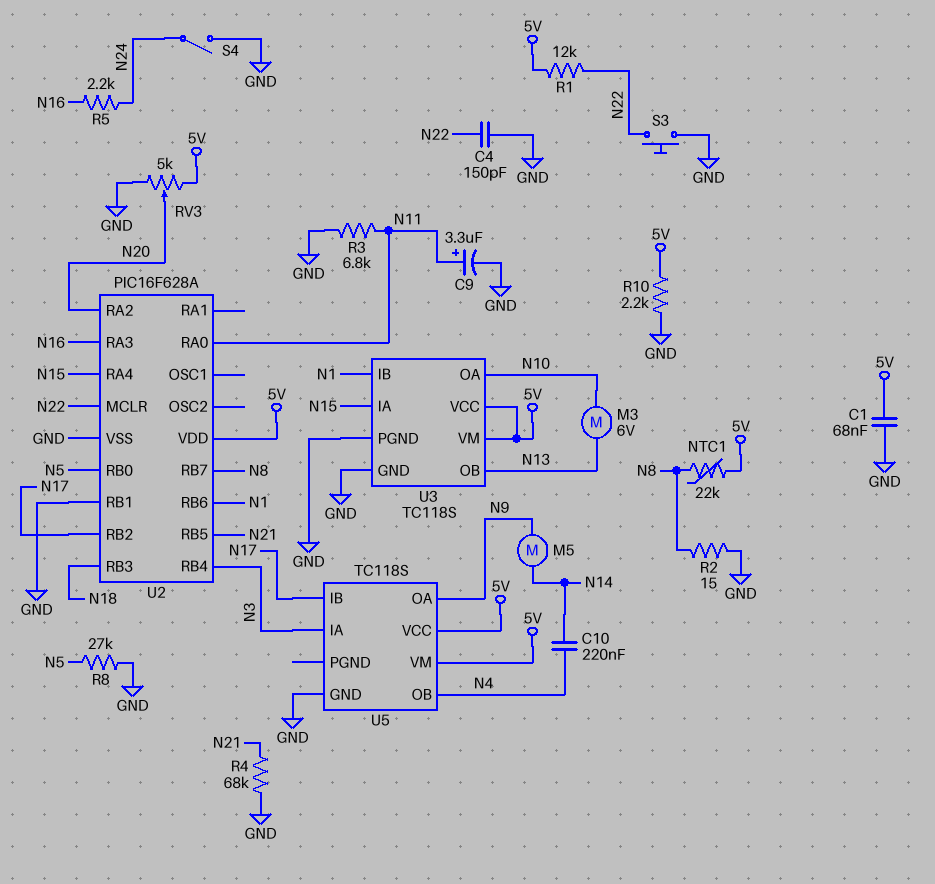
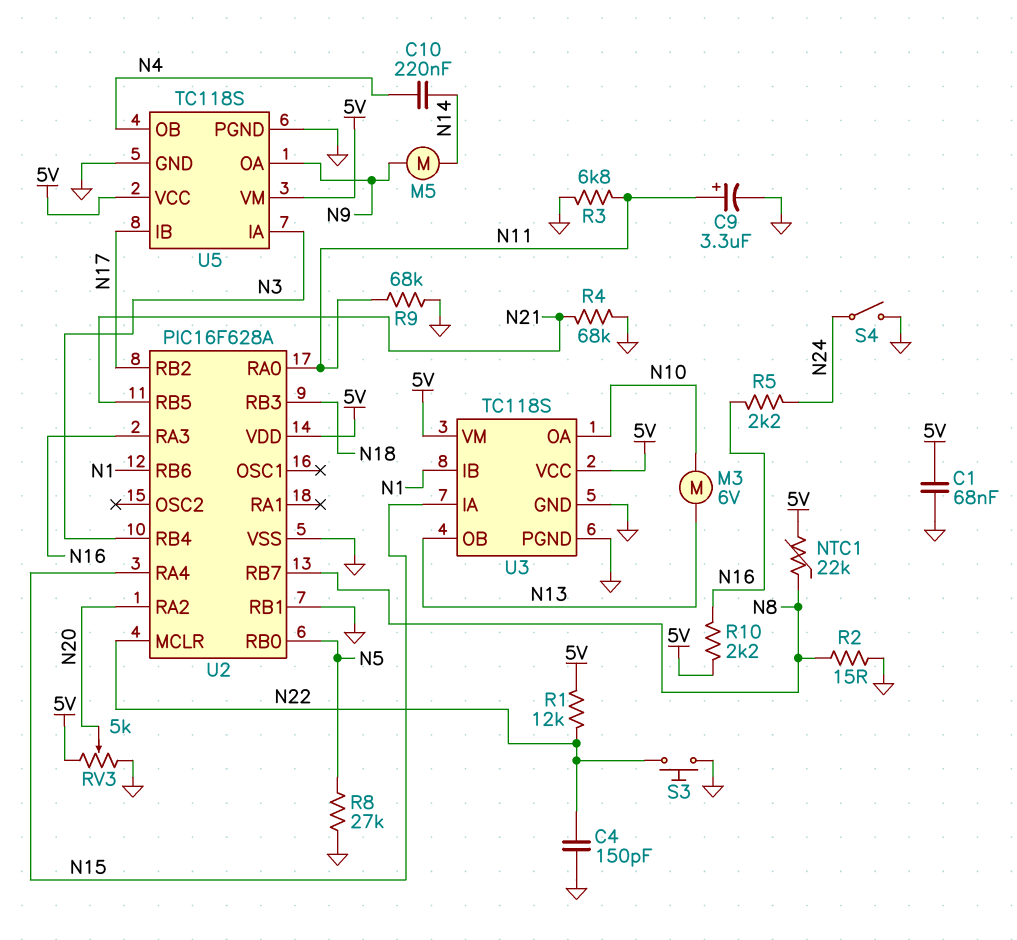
R9: none -> 68k (GND, N11)
R10: 2.2k (5V, GND) -> 2.2k (5V, N16)
U5 pin PGND: none -> GND

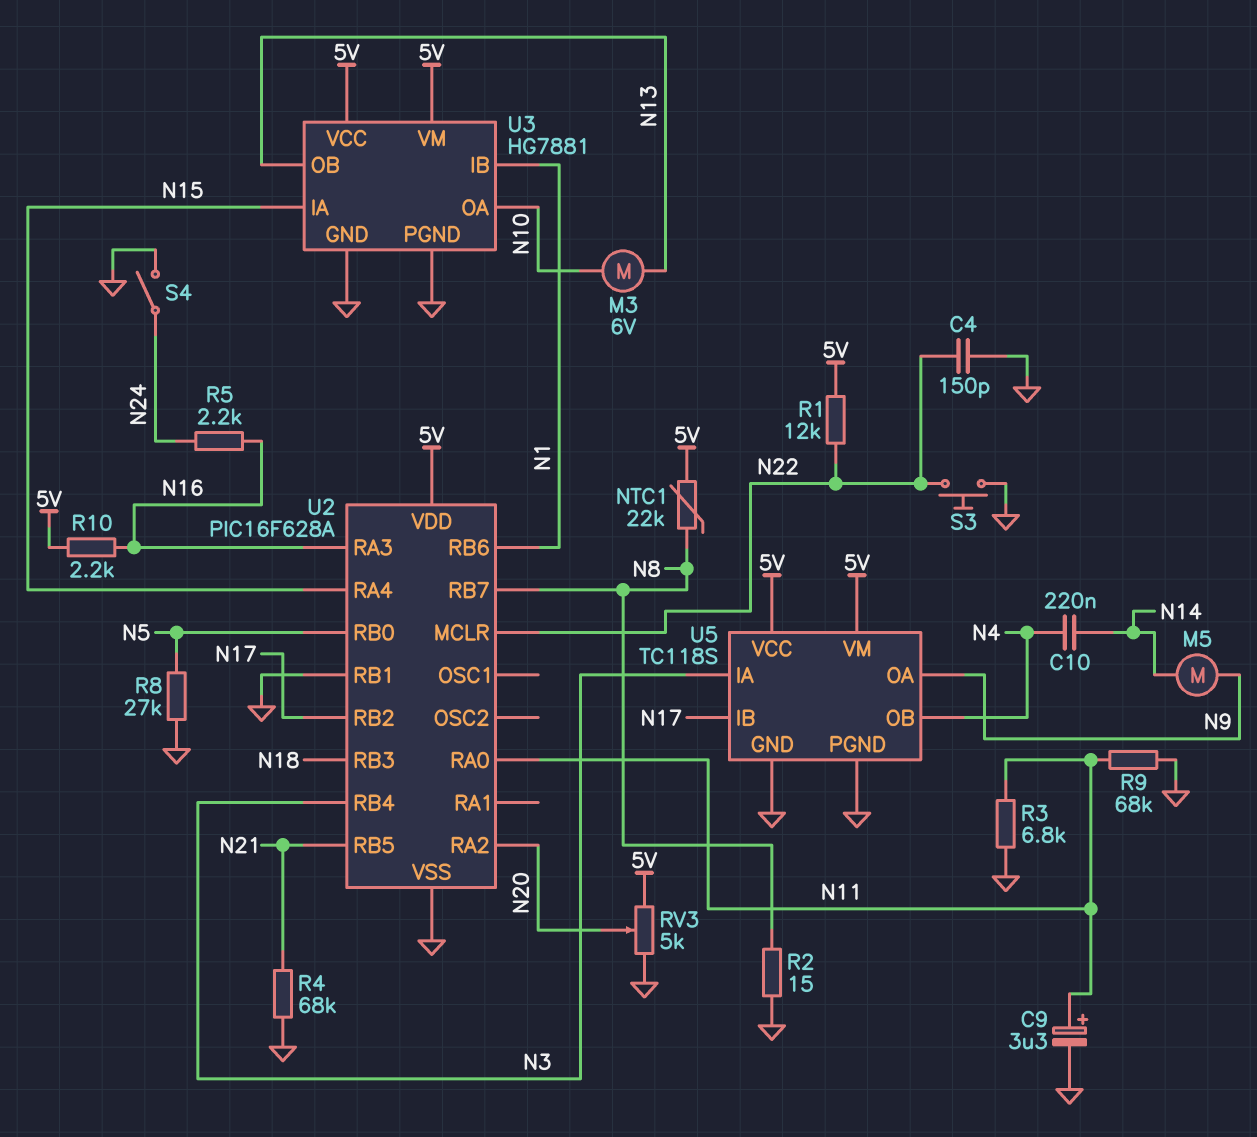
C1: 68nF (5V, GND) -> none
U3: TC118S -> HG7881

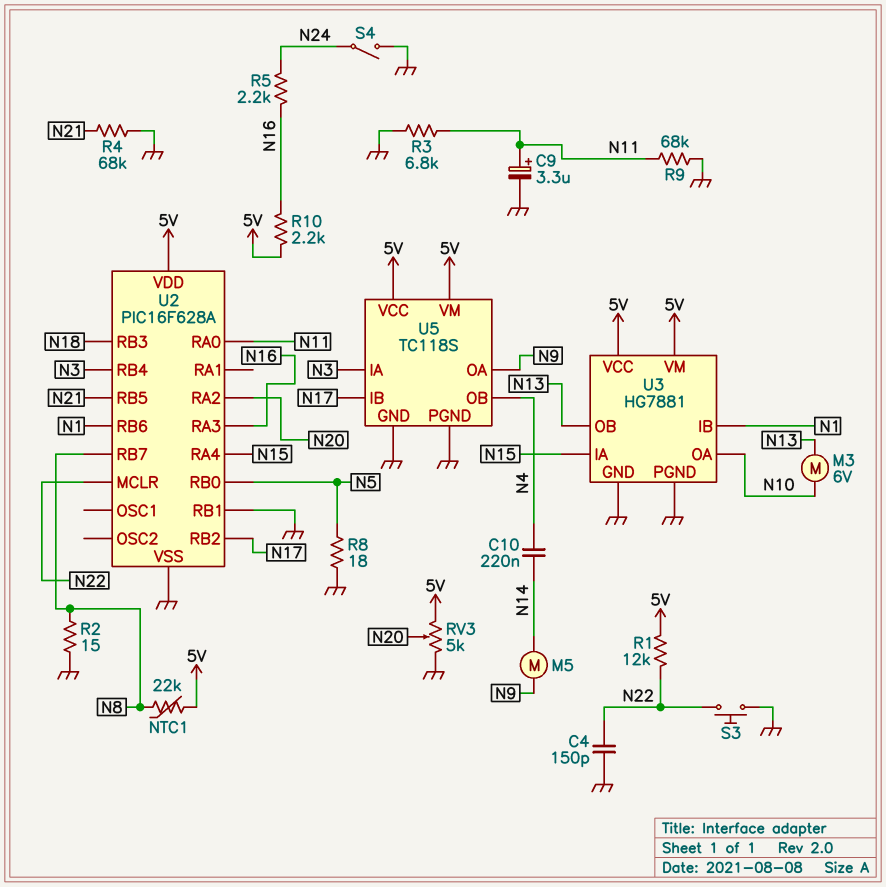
R8: 27k (GND, N5) -> 18 (GND, N5)

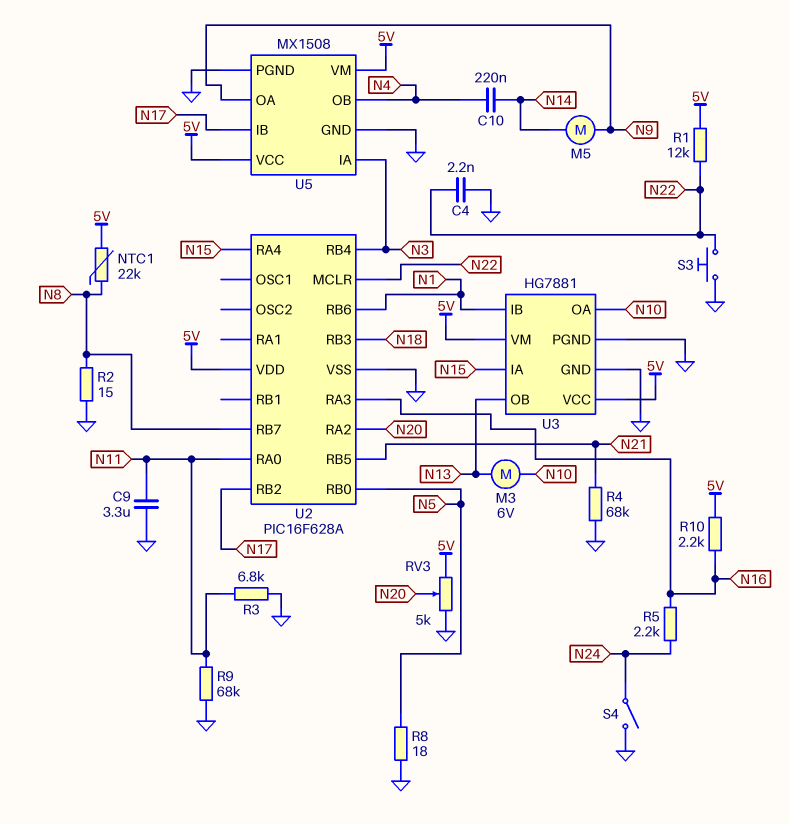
C4: 150pF (GND, N22) -> 2.2nF (GND, N22)
C9: 3.3uF (plus N11, minus GND) -> 3.3uF (GND, N11)
U2 pin RB1: GND -> none
U5: TC118S -> MX1508

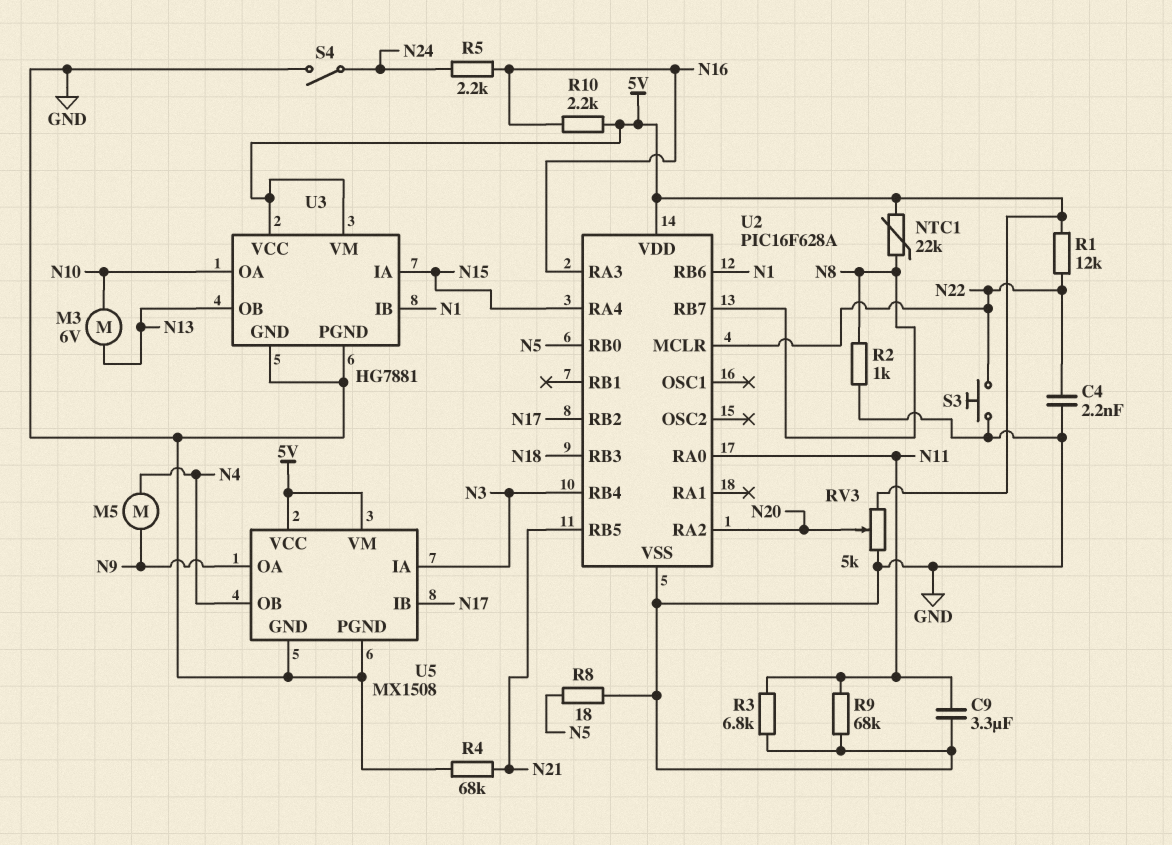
C10: 220nF (N4, N14) -> none
M5: motor (N9, N14) -> motor (N4, N9)
R2: 15 (GND, N8) -> 1k (GND, N8)

